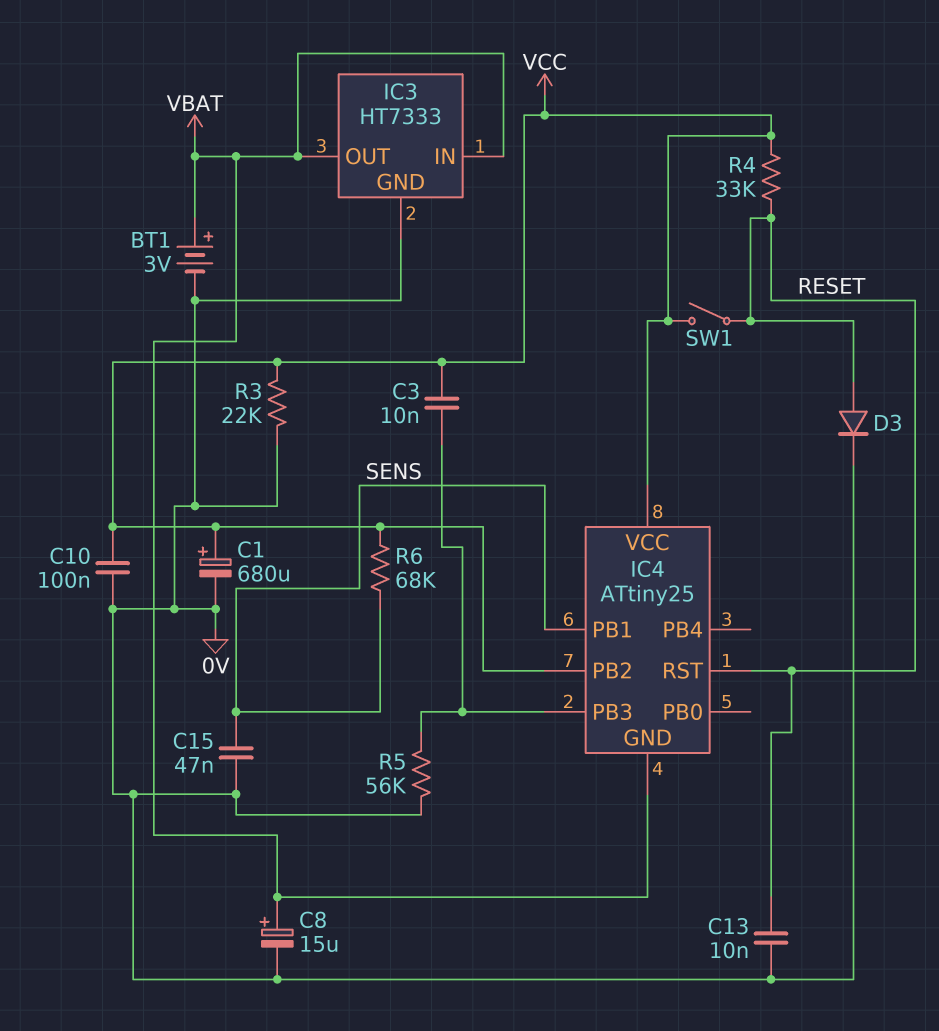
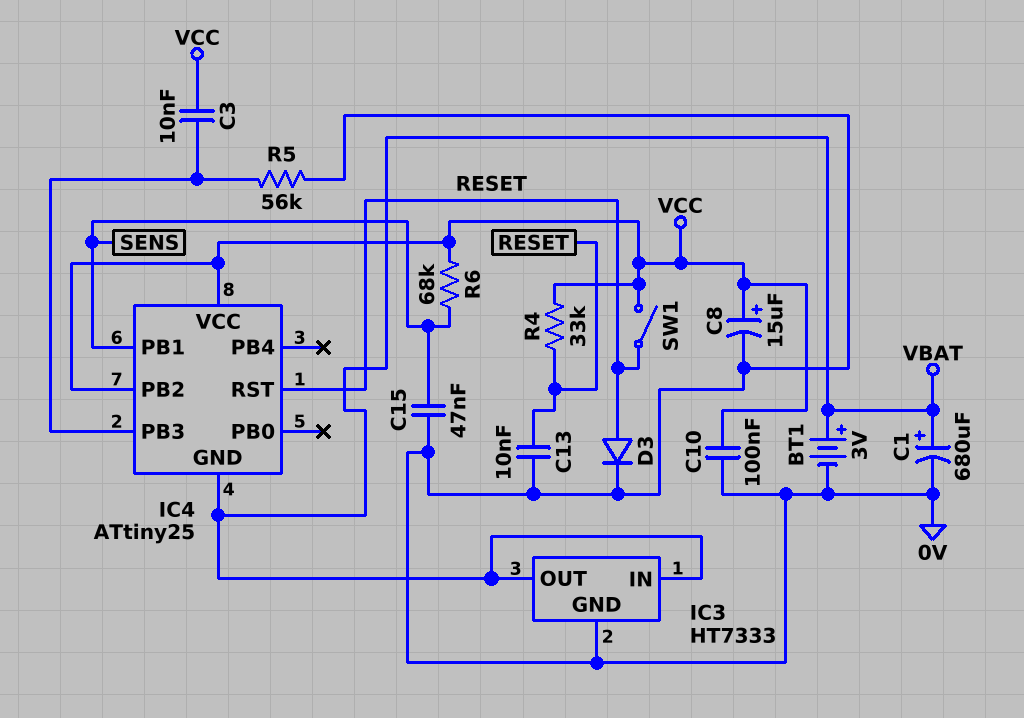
C1: 680uF (plus VCC, minus 0V) -> 680uF (plus VBAT, minus 0V)
C8: 15uF (plus VBAT, minus 0V) -> 15uF (plus VCC, minus 0V)
R3: 22k (0V, VCC) -> none

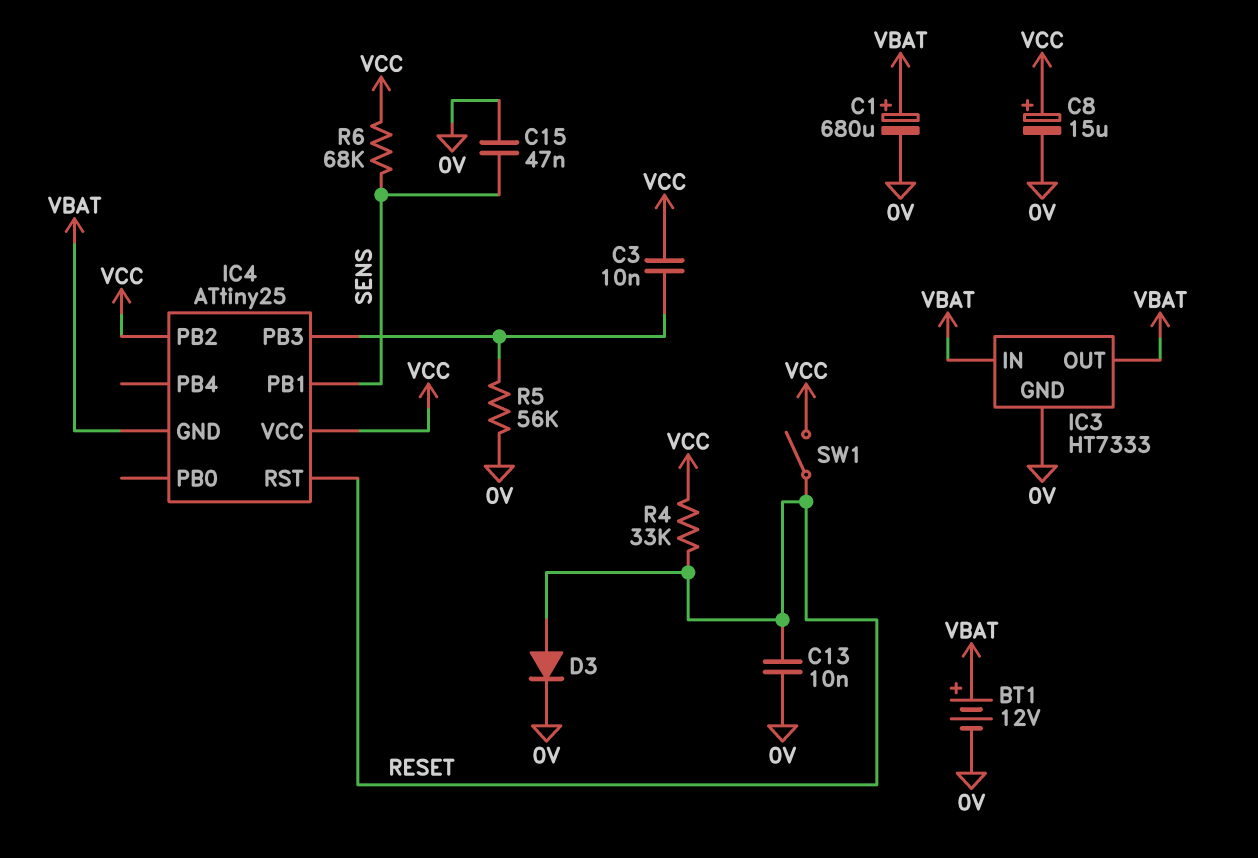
BT1: 3V (plus VBAT, minus 0V) -> 12V (plus VBAT, minus 0V)
C10: 100nF (0V, VCC) -> none

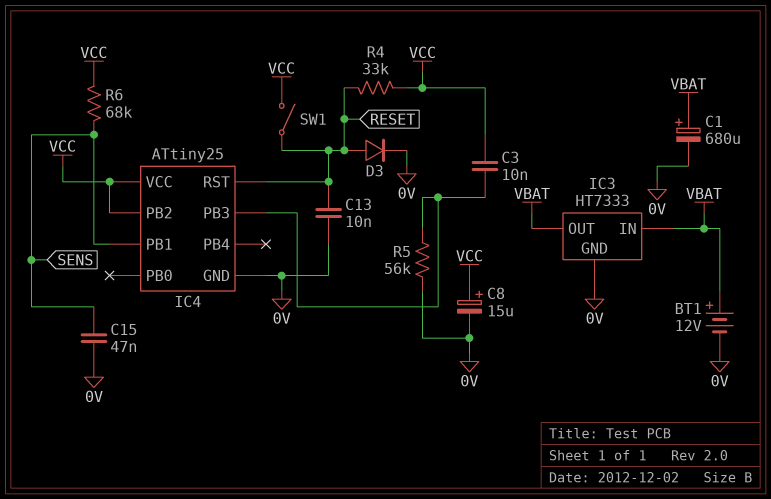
IC4 pin GND: VBAT -> 0V

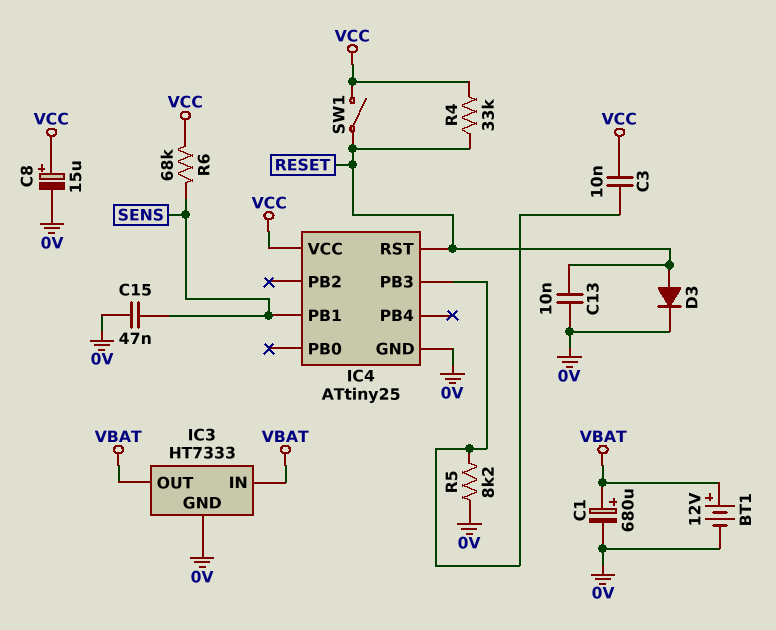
IC4 pin PB2: VCC -> none
R5: 56k (0V, IC4/PB3) -> 8.2k (0V, IC4/PB3)

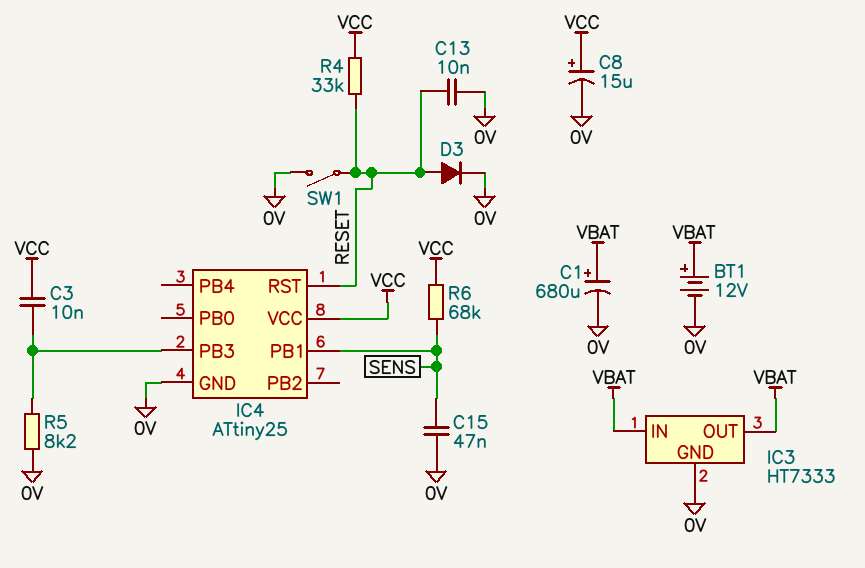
SW1: switch (RESET, VCC) -> switch (0V, RESET)

